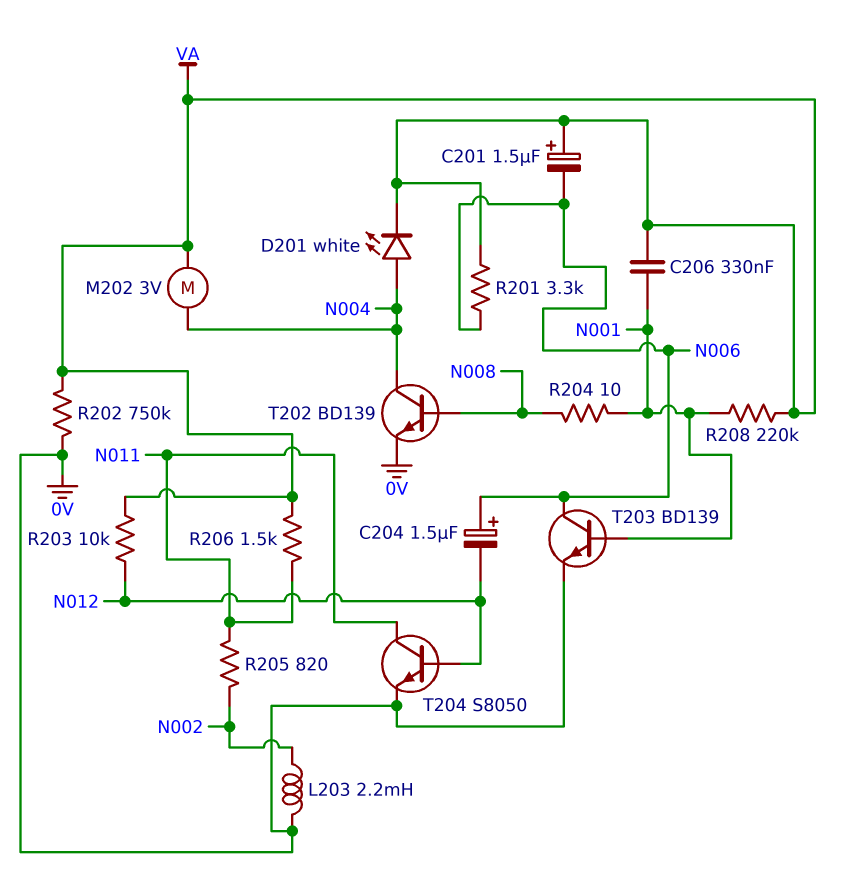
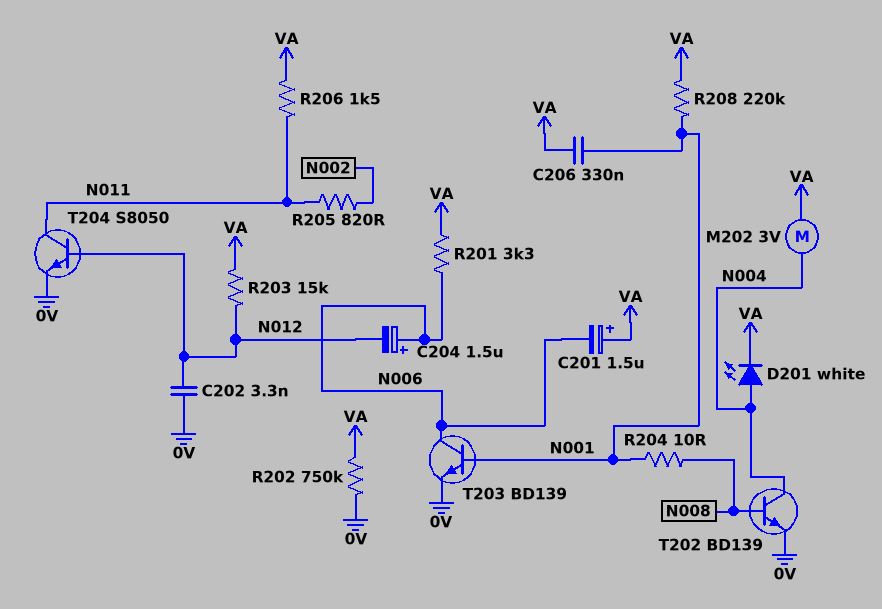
C202: none -> 3.3nF (0V, N012)
L203: 2.2mH (0V, N002) -> none
R203: 10k (N012, VA) -> 15k (N012, VA)

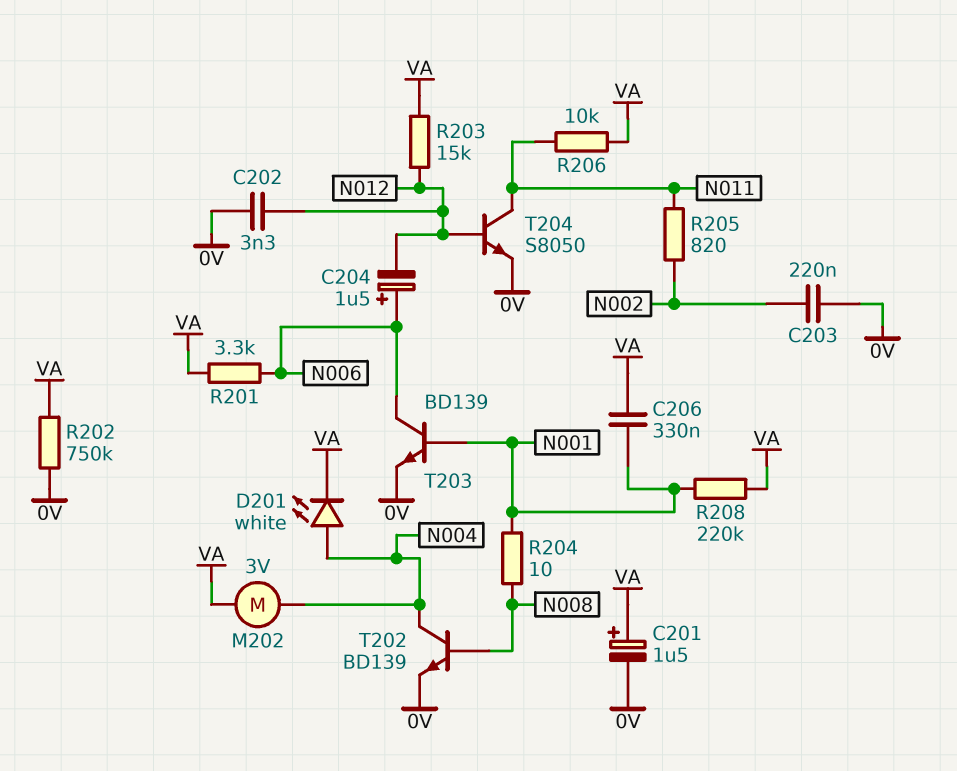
C201: 1.5uF (plus VA, minus N006) -> 1.5uF (plus VA, minus 0V)
C203: none -> 220nF (0V, N002)
R206: 1.5k (N011, VA) -> 10k (N011, VA)

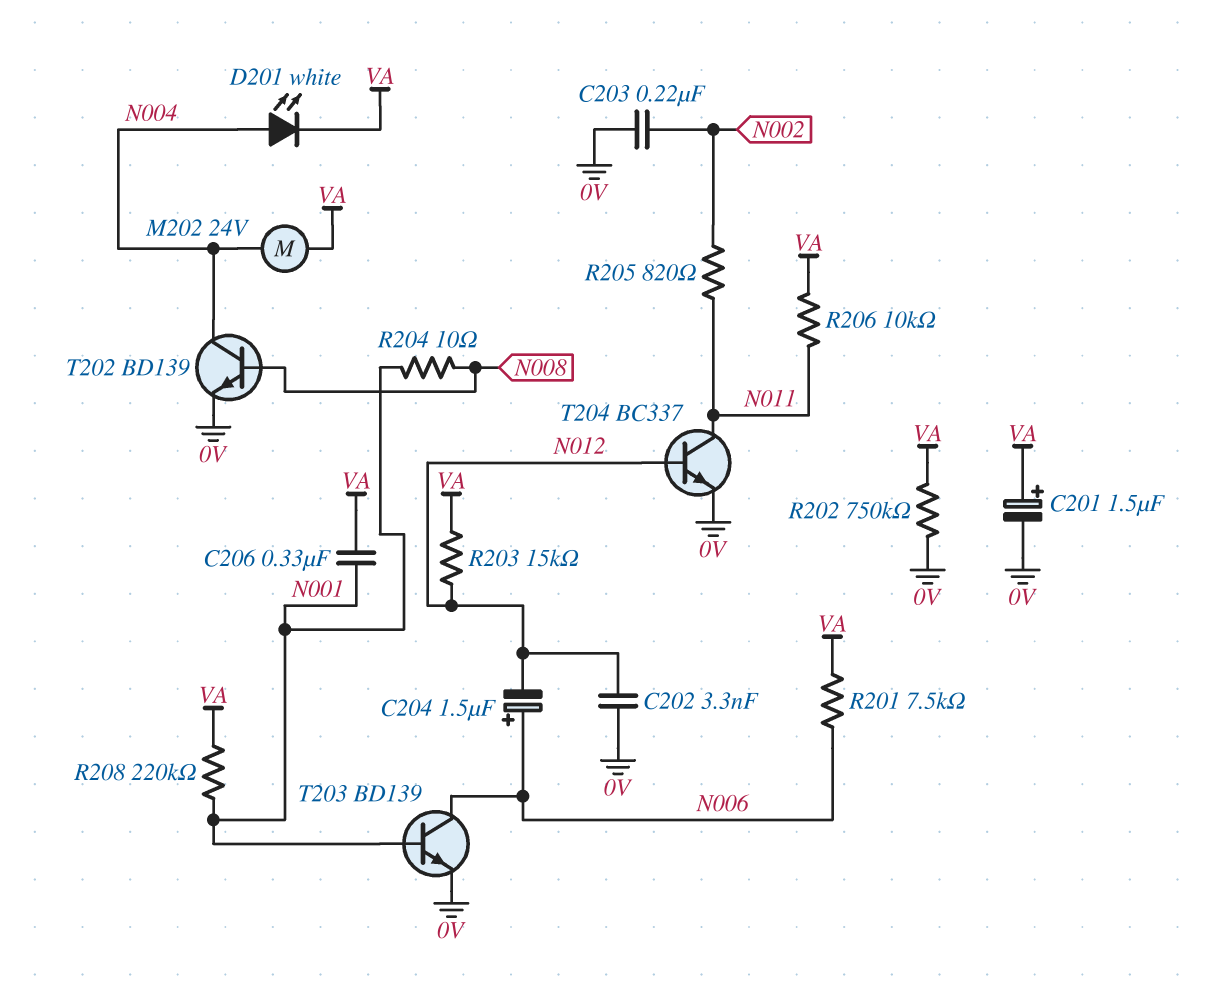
M202: motor 3V (N004, VA) -> motor 24V (N004, VA)
R201: 3.3k (N006, VA) -> 7.5k (N006, VA)
T204: NPN S8050 (B N012, C N011, E 0V) -> NPN BC337 (B N012, C N011, E 0V)

